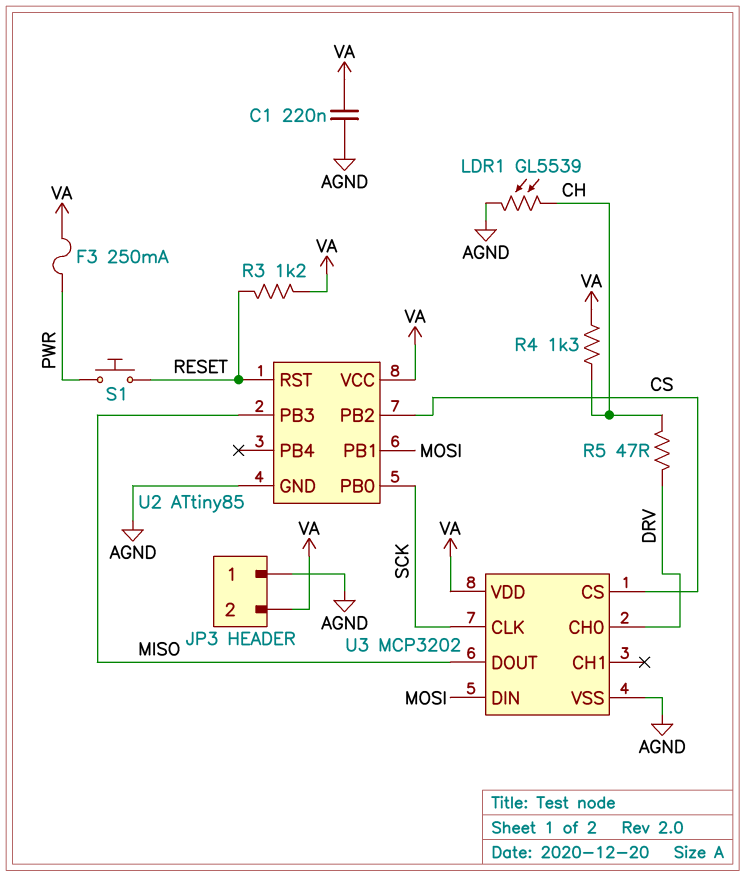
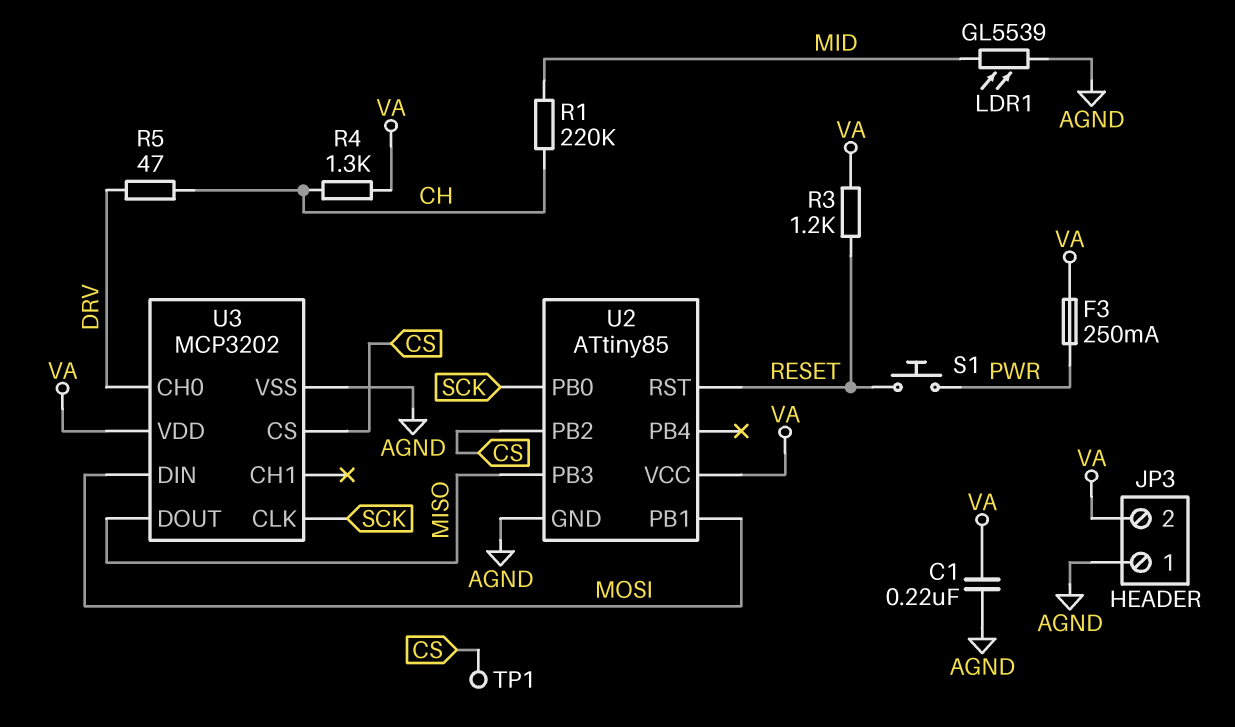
LDR1: GL5539 (AGND, CH) -> GL5539 (AGND, MID)
R1: none -> 220k (CH, MID)
TP1: none -> test point (CS)

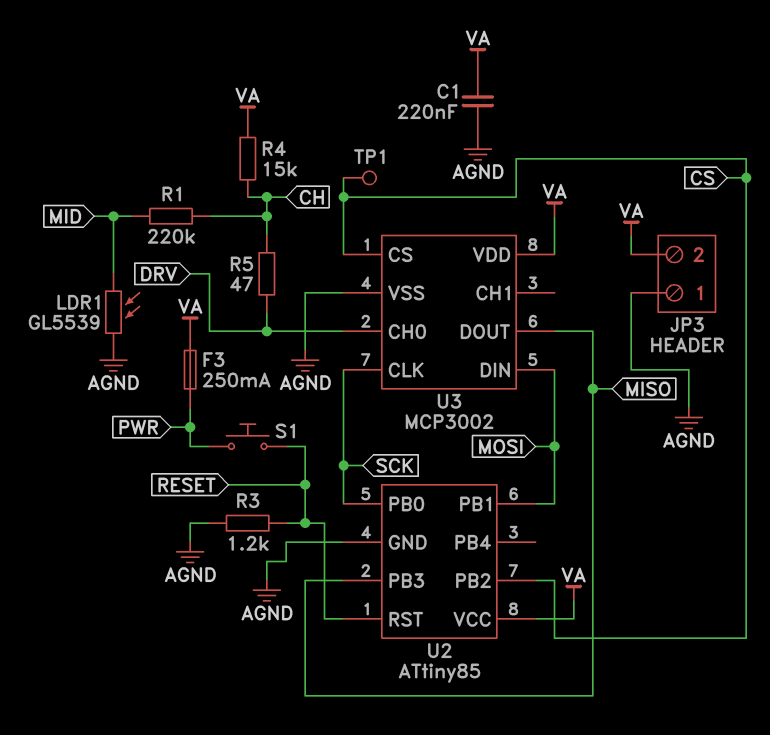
R3: 1.2k (RESET, VA) -> 1.2k (AGND, RESET)
R4: 1.3k (CH, VA) -> 15k (CH, VA)
U3: MCP3202 -> MCP3002

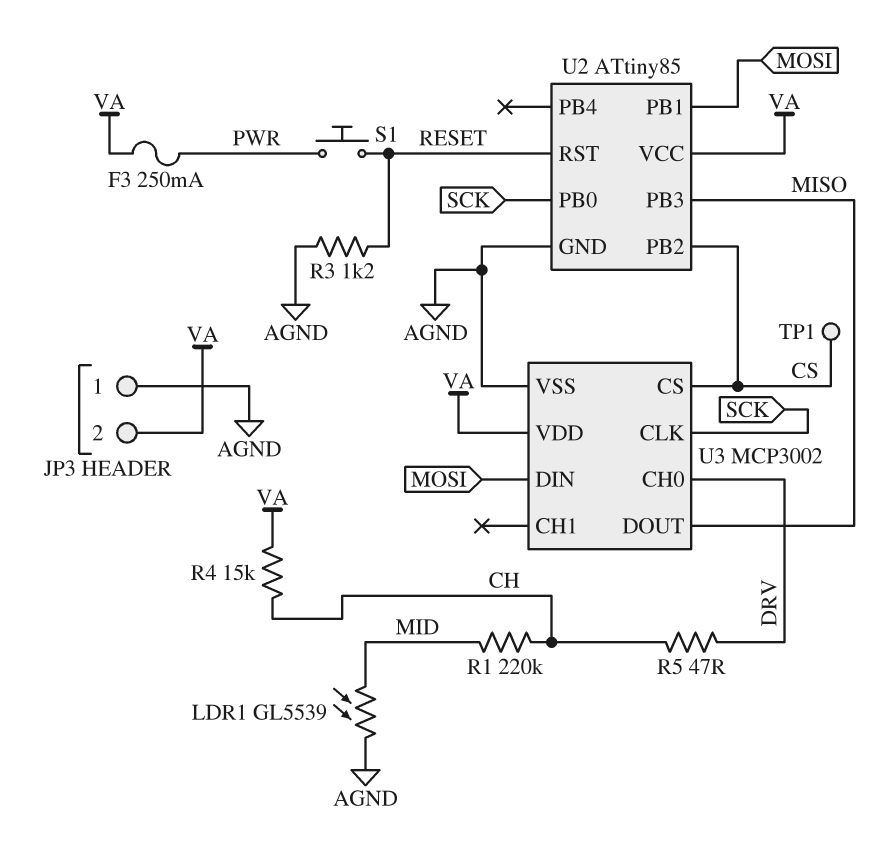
C1: 220nF (AGND, VA) -> none

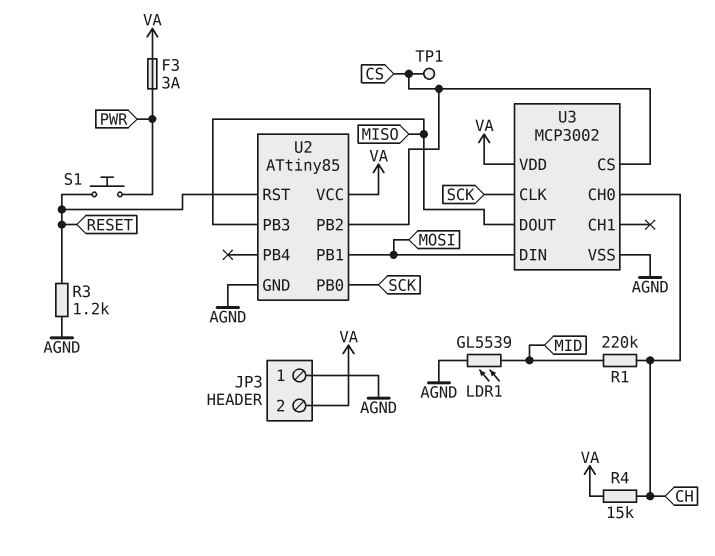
F3: 250mA (PWR, VA) -> 3A (PWR, VA)
R5: 47 (CH, DRV) -> none
U3 pin CH0: DRV -> CH

